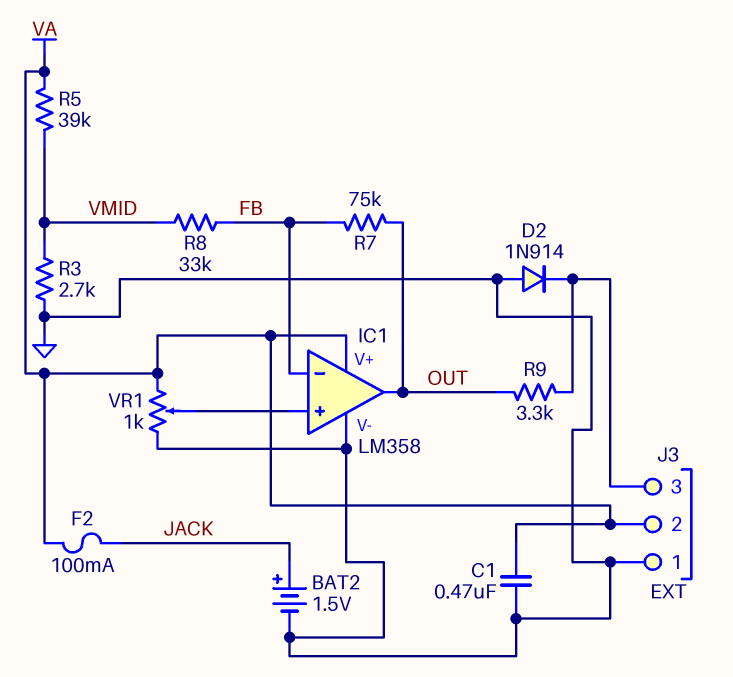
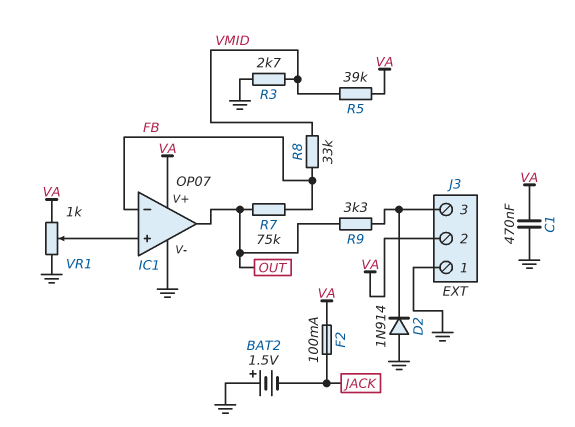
BAT2: 1.5V (plus JACK, minus GND) -> 1.5V (plus GND, minus JACK)
IC1: LM358 -> OP07

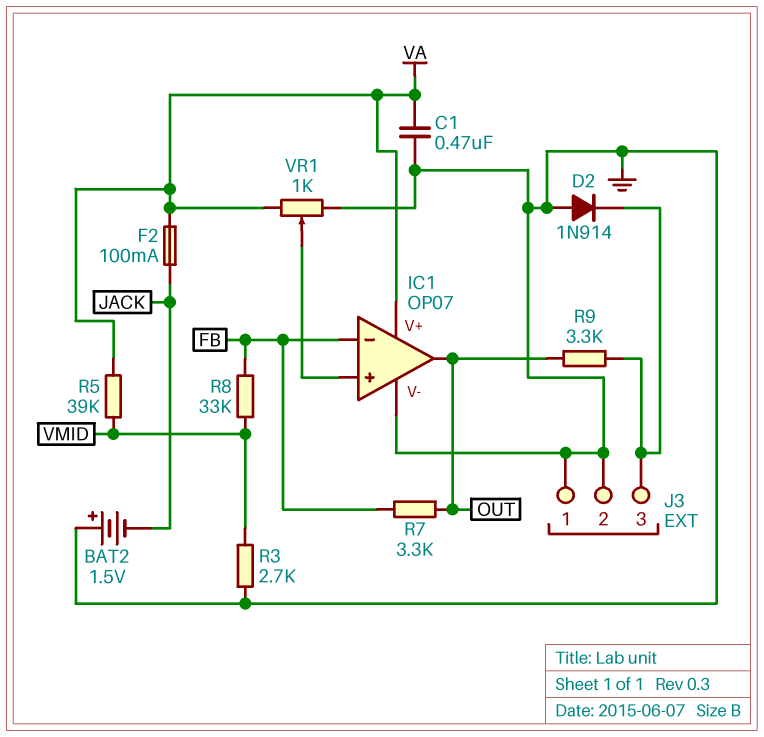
J3 pin 2: VA -> GND
R7: 75k (FB, OUT) -> 3.3k (FB, OUT)

